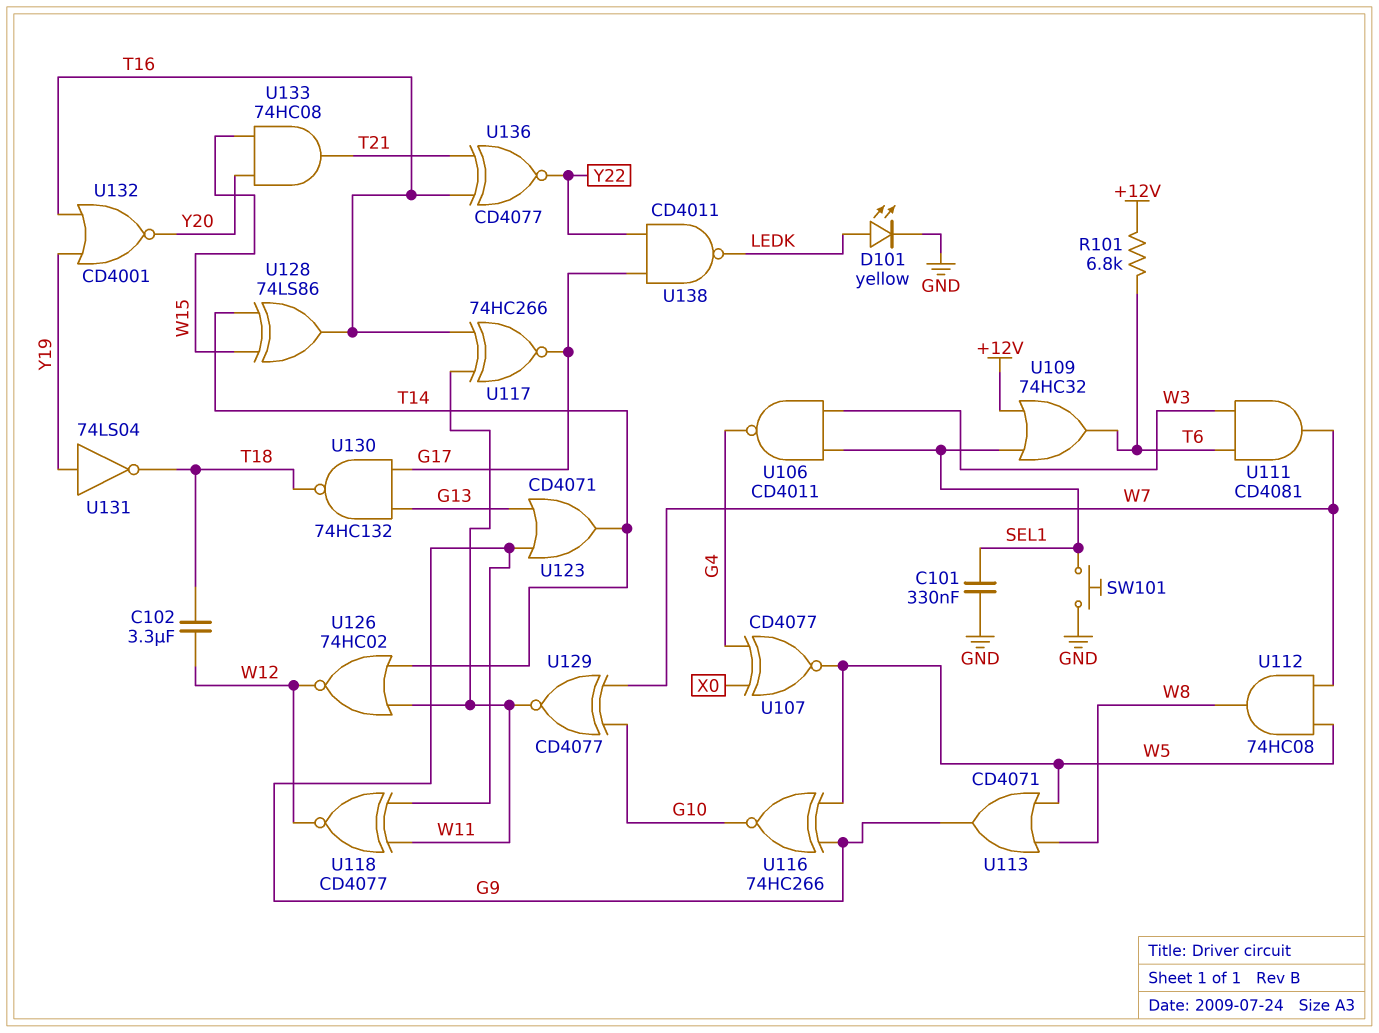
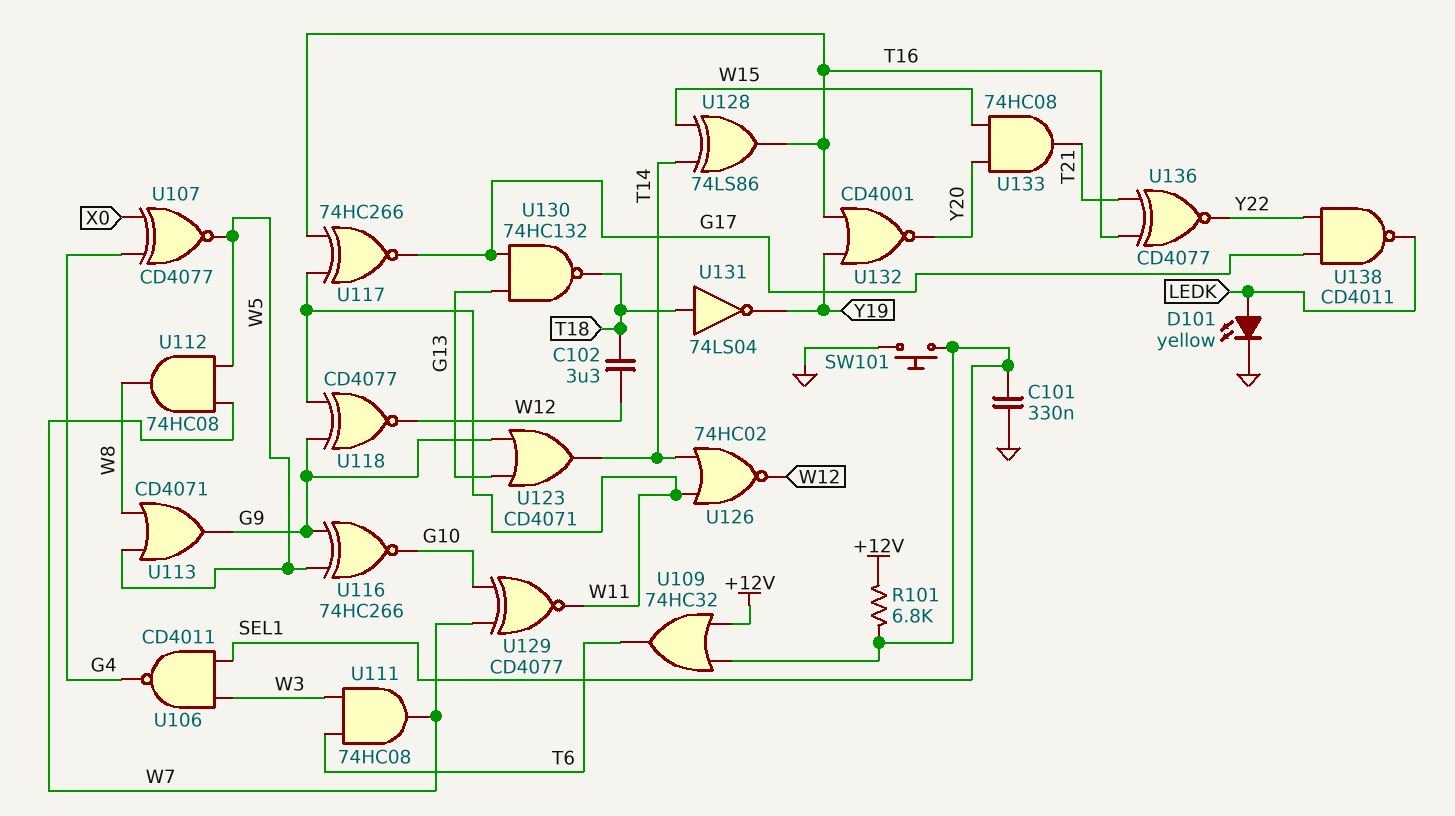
R101: 6.8k (+12V, T6) -> 6.8k (+12V, SEL1)
U111: AND CD4081 (in T6, in W3, out W7) -> AND 74HC08 (in T6, in W3, out W7)
U131: NOT 74LS04 (in Y19, out T18) -> NOT 74LS04 (in T18, out Y19)

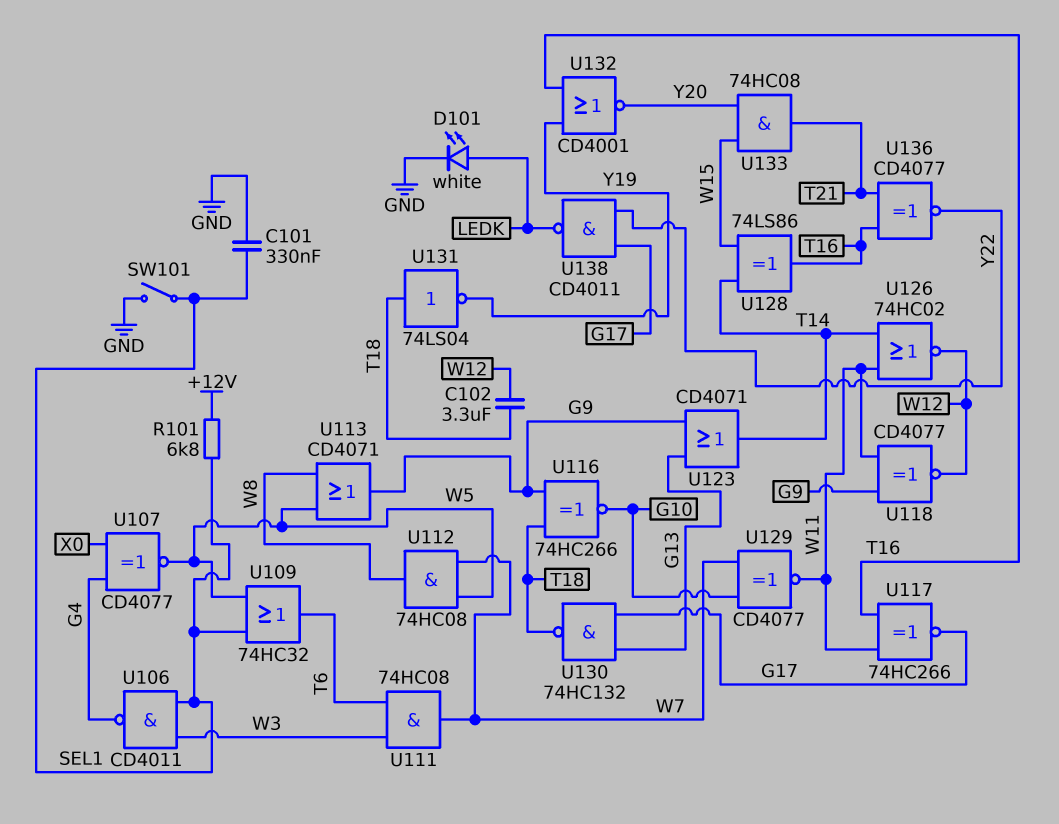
D101: LED yellow (A LEDK, K GND) -> LED white (A LEDK, K GND)
SW101: button (GND, SEL1) -> switch (GND, SEL1)
U109: OR 74HC32 (in +12V, in SEL1, out T6) -> OR 74HC32 (in SEL1, in W5, out T6)
U116: XNOR 74HC266 (in G9, in W5, out G10) -> XNOR 74HC266 (in G9, in T18, out G10)

